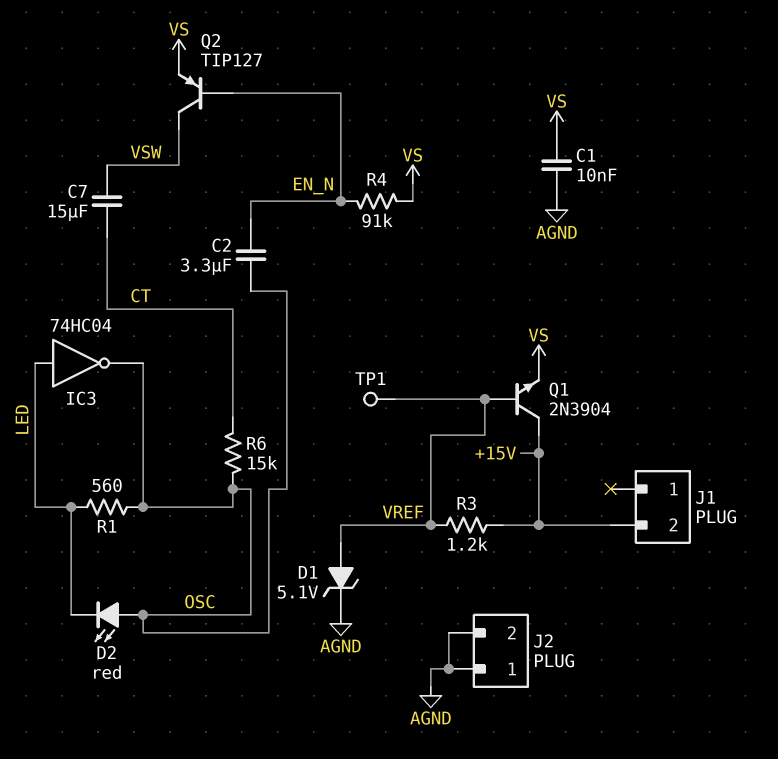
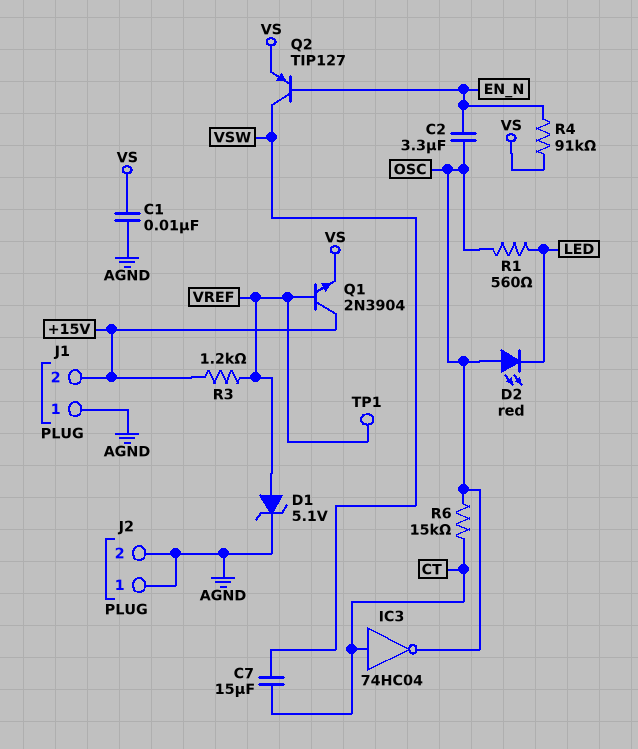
IC3: NOT 74HC04 (in LED, out OSC) -> NOT 74HC04 (in CT, out OSC)
J1 pin 1: none -> AGND

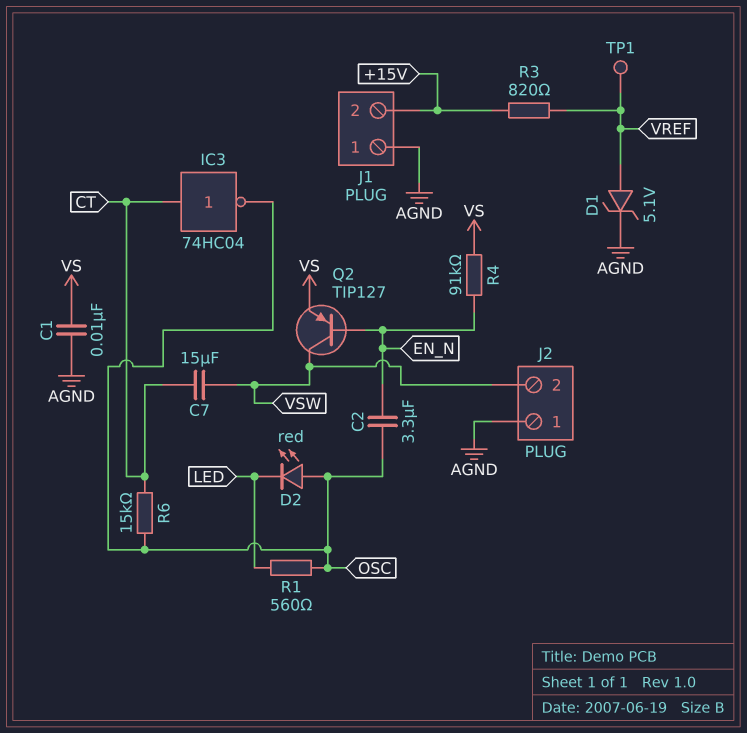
J2 pin 2: AGND -> VSW
Q1: NPN 2N3904 (B VREF, C +15V, E VS) -> none
R3: 1.2k (+15V, VREF) -> 820 (+15V, VREF)

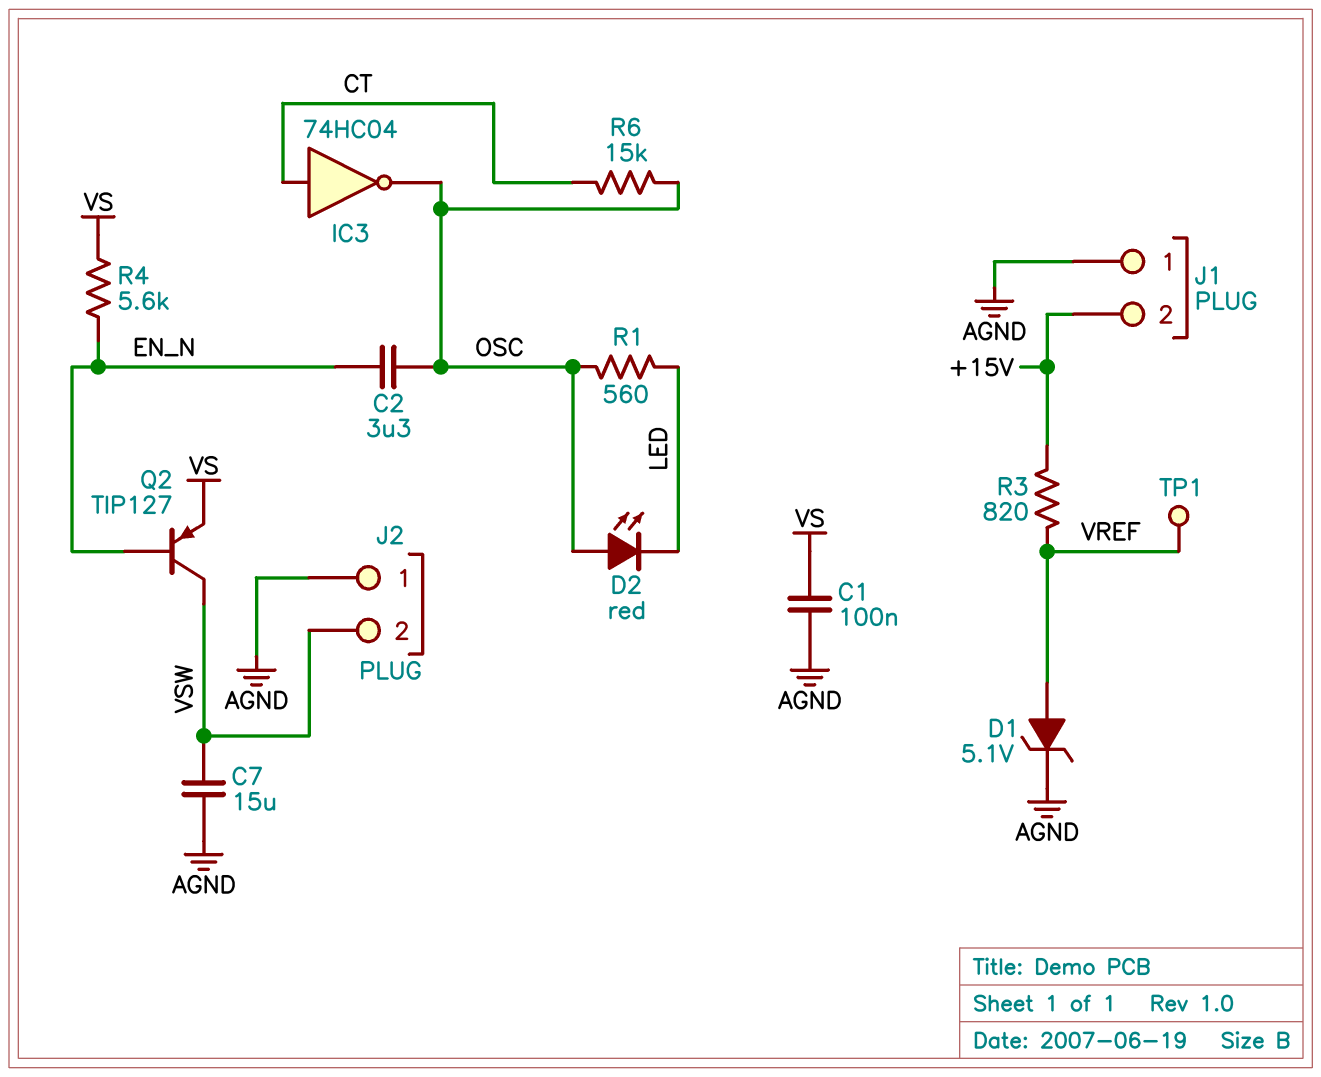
C1: 10nF (AGND, VS) -> 100nF (AGND, VS)
C7: 15uF (CT, VSW) -> 15uF (AGND, VSW)
R4: 91k (EN_N, VS) -> 5.6k (EN_N, VS)

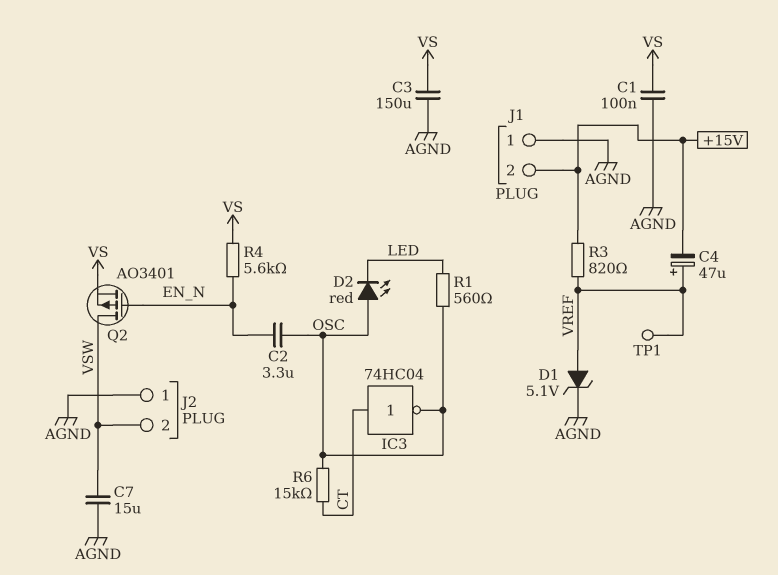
C3: none -> 150uF (AGND, VS)
C4: none -> 47uF (plus VREF, minus +15V)
Q2: PNP TIP127 (B EN_N, C VSW, E VS) -> PMOS AO3401 (G EN_N, D VSW, S VS)

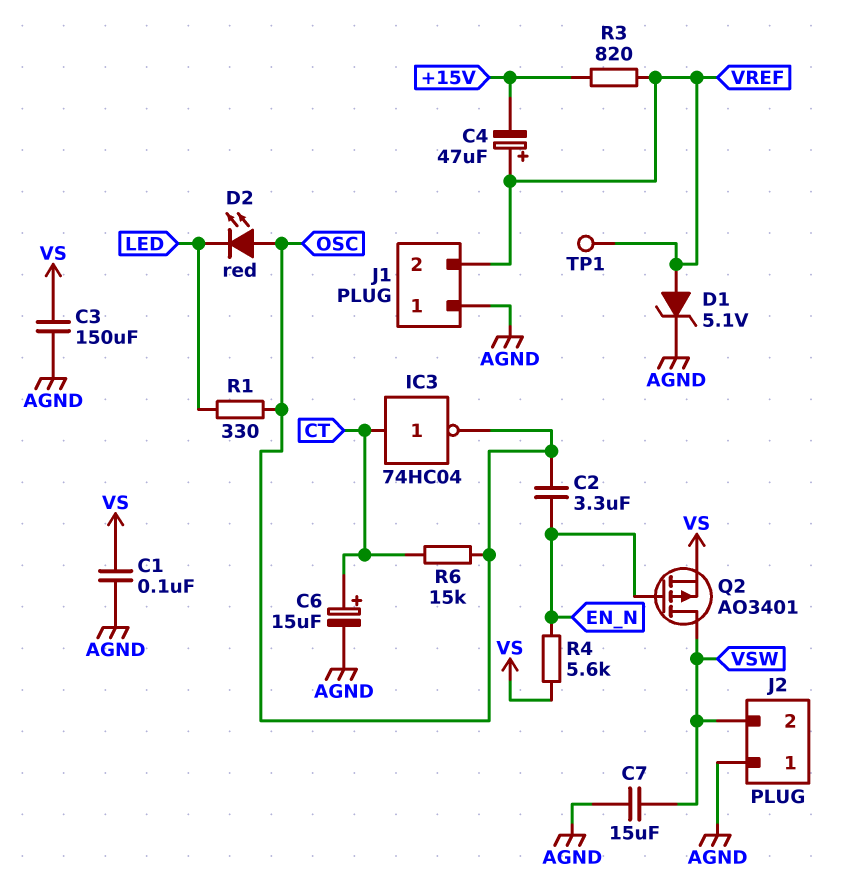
C6: none -> 15uF (plus CT, minus AGND)
J1 pin 2: +15V -> VREF
R1: 560 (LED, OSC) -> 330 (LED, OSC)

